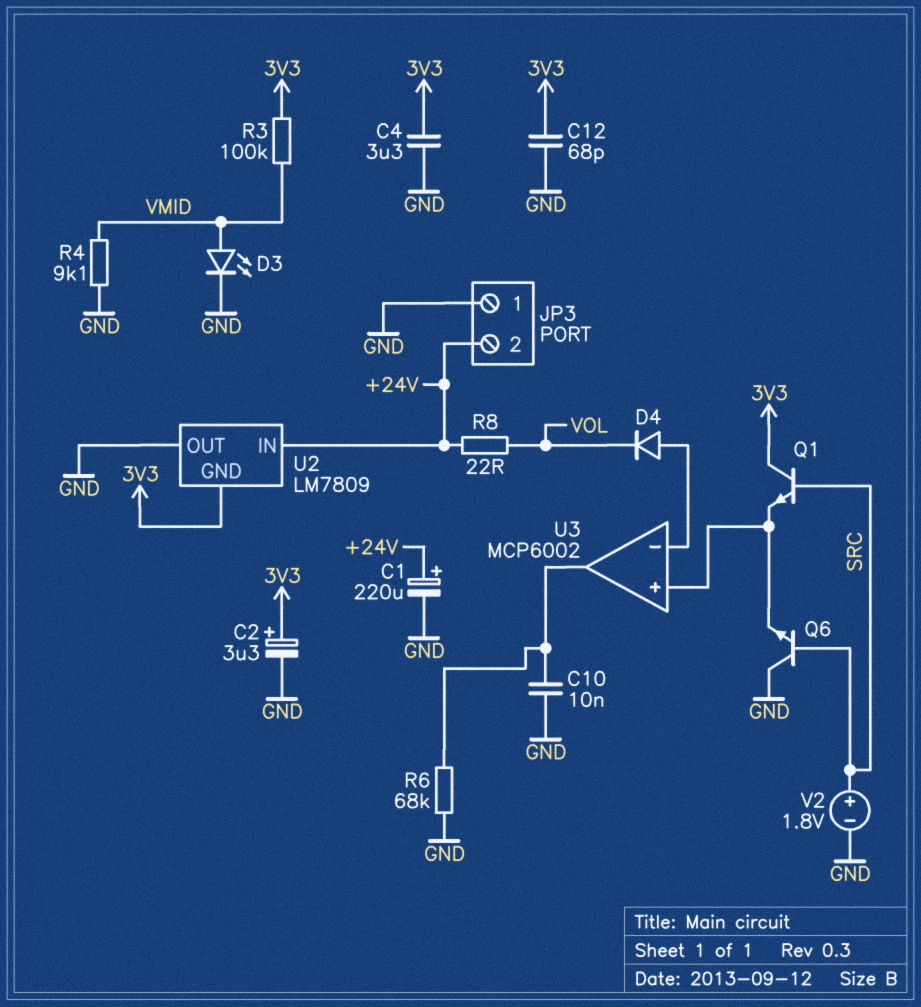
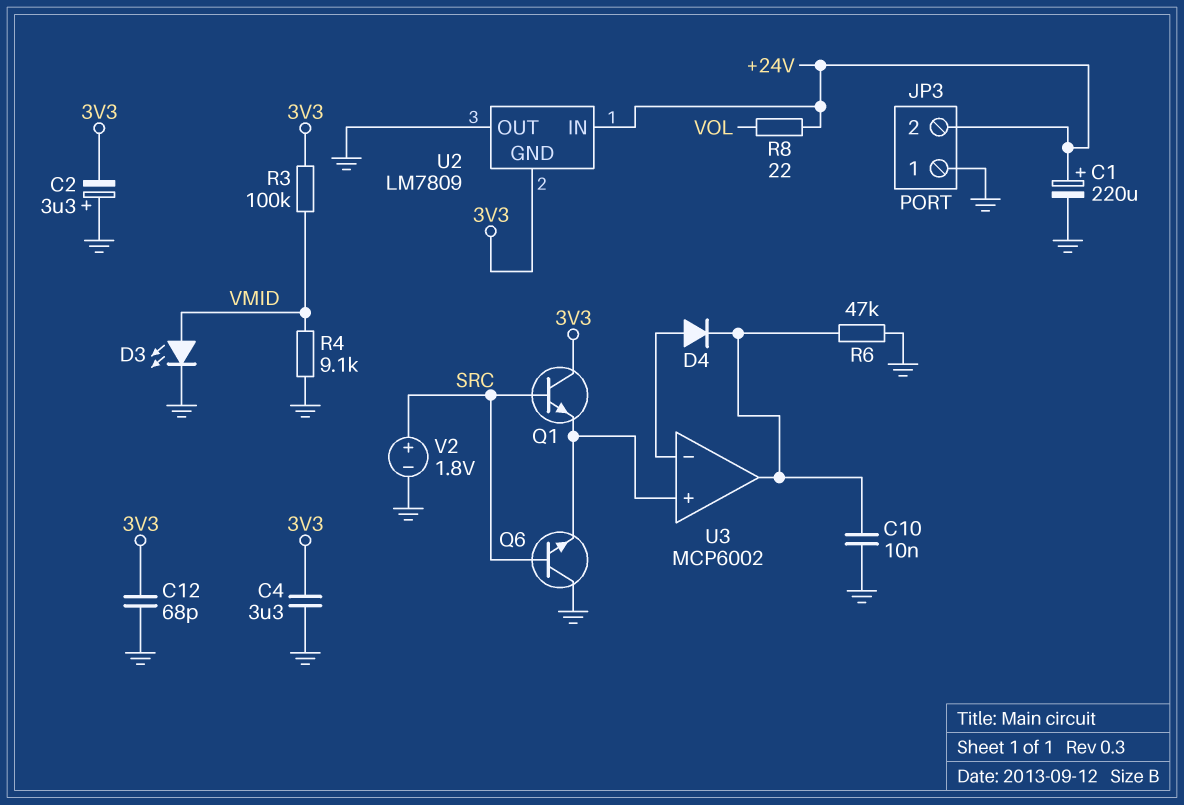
C2: 3.3uF (plus 3V3, minus GND) -> 3.3uF (plus GND, minus 3V3)
D4: diode (A U3/in-, K VOL) -> diode (A U3/in-, K U3/out)
R6: 68k (GND, U3/out) -> 47k (GND, U3/out)

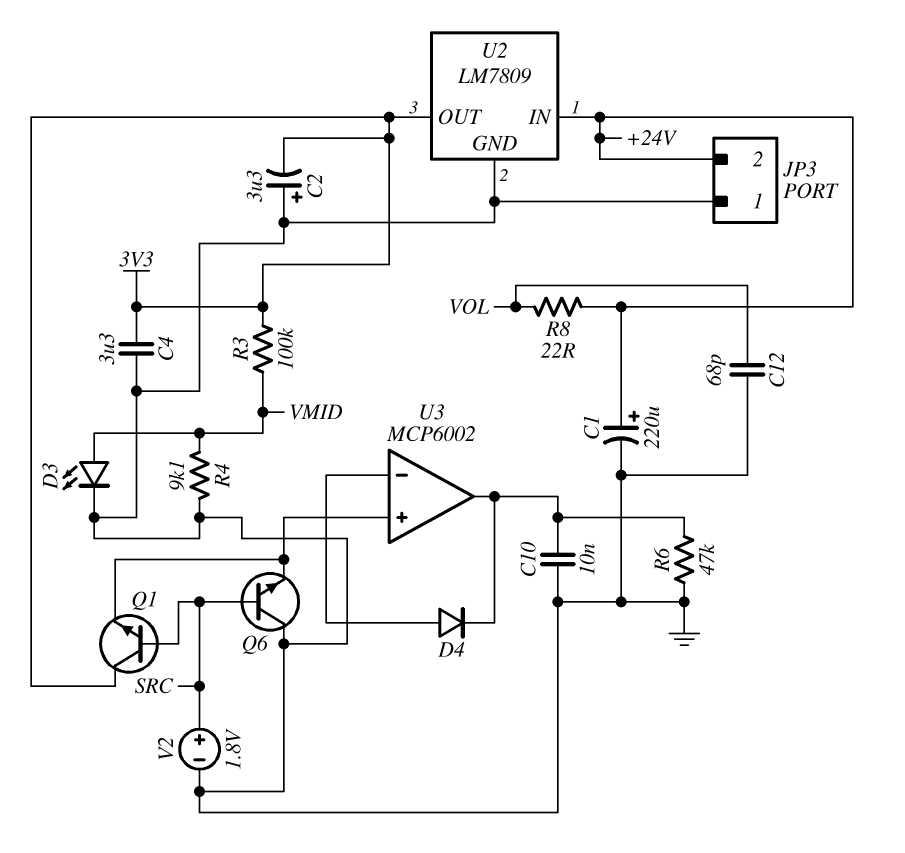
C12: 68pF (3V3, GND) -> 68pF (GND, VOL)
U2 pin GND: 3V3 -> GND
U2 pin OUT: GND -> 3V3

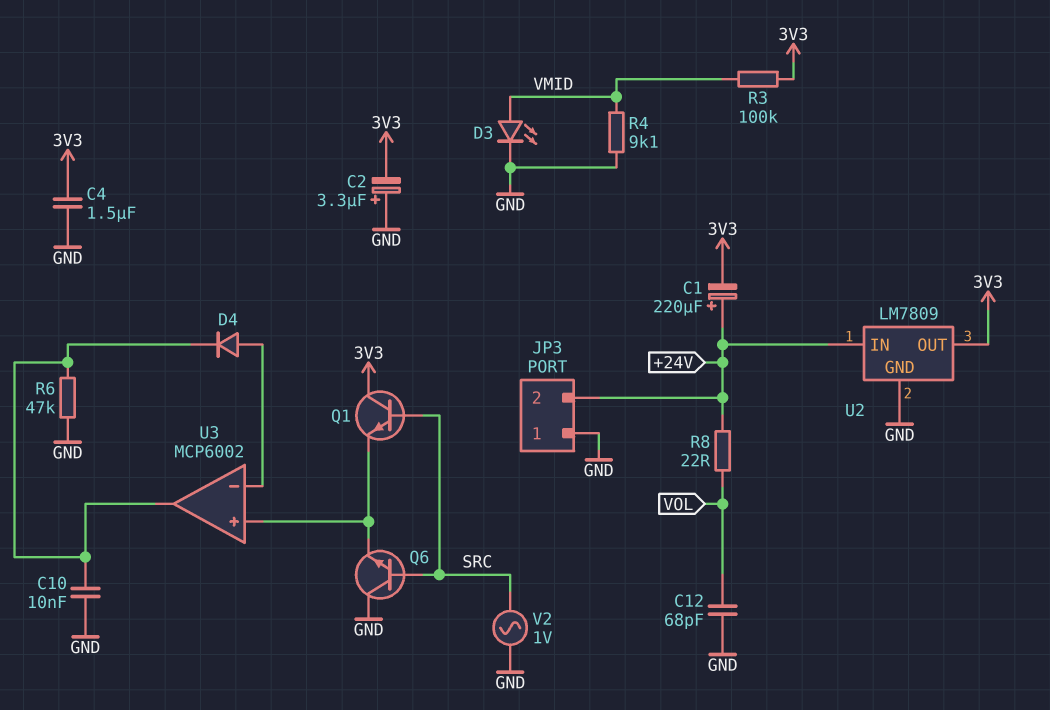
C1: 220uF (plus +24V, minus GND) -> 220uF (plus +24V, minus 3V3)
C4: 3.3uF (3V3, GND) -> 1.5uF (3V3, GND)
V2: 1.8V (plus SRC, minus GND) -> AC 1V (GND, SRC)

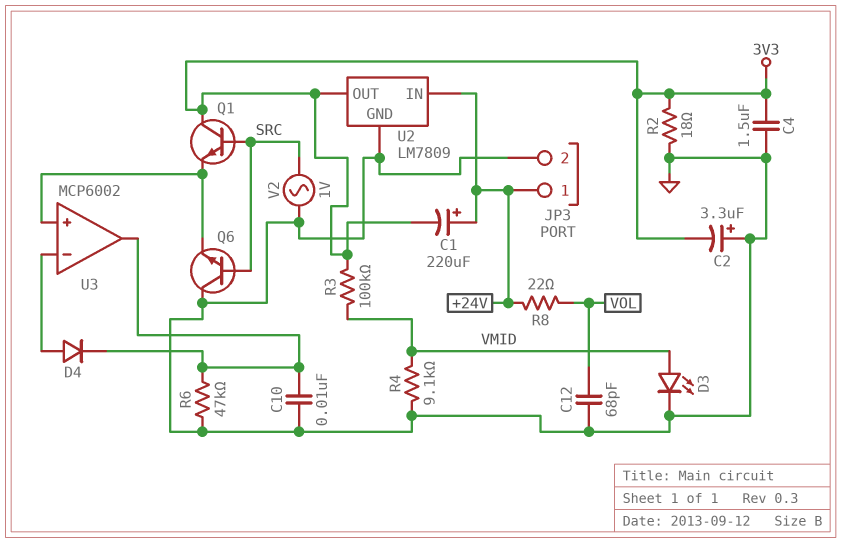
JP3 pin 1: GND -> +24V
JP3 pin 2: +24V -> GND
R2: none -> 18 (3V3, GND)

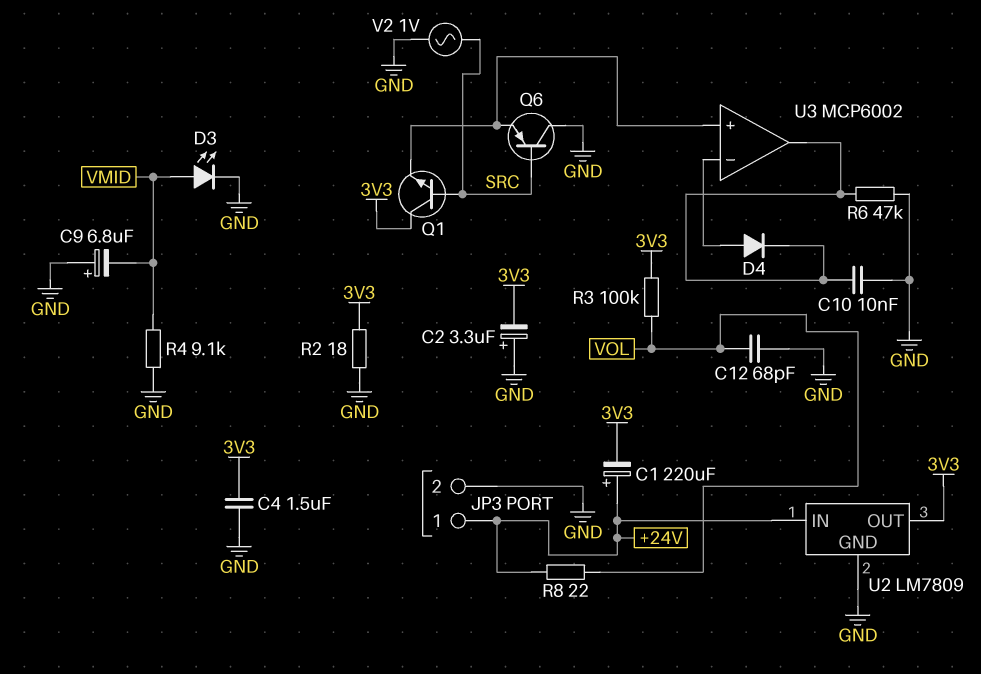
C9: none -> 6.8uF (plus GND, minus VMID)
Q6: NPN (B SRC, C GND, E U3/in+) -> PNP (B SRC, C GND, E U3/in+)
R3: 100k (3V3, VMID) -> 100k (3V3, VOL)

